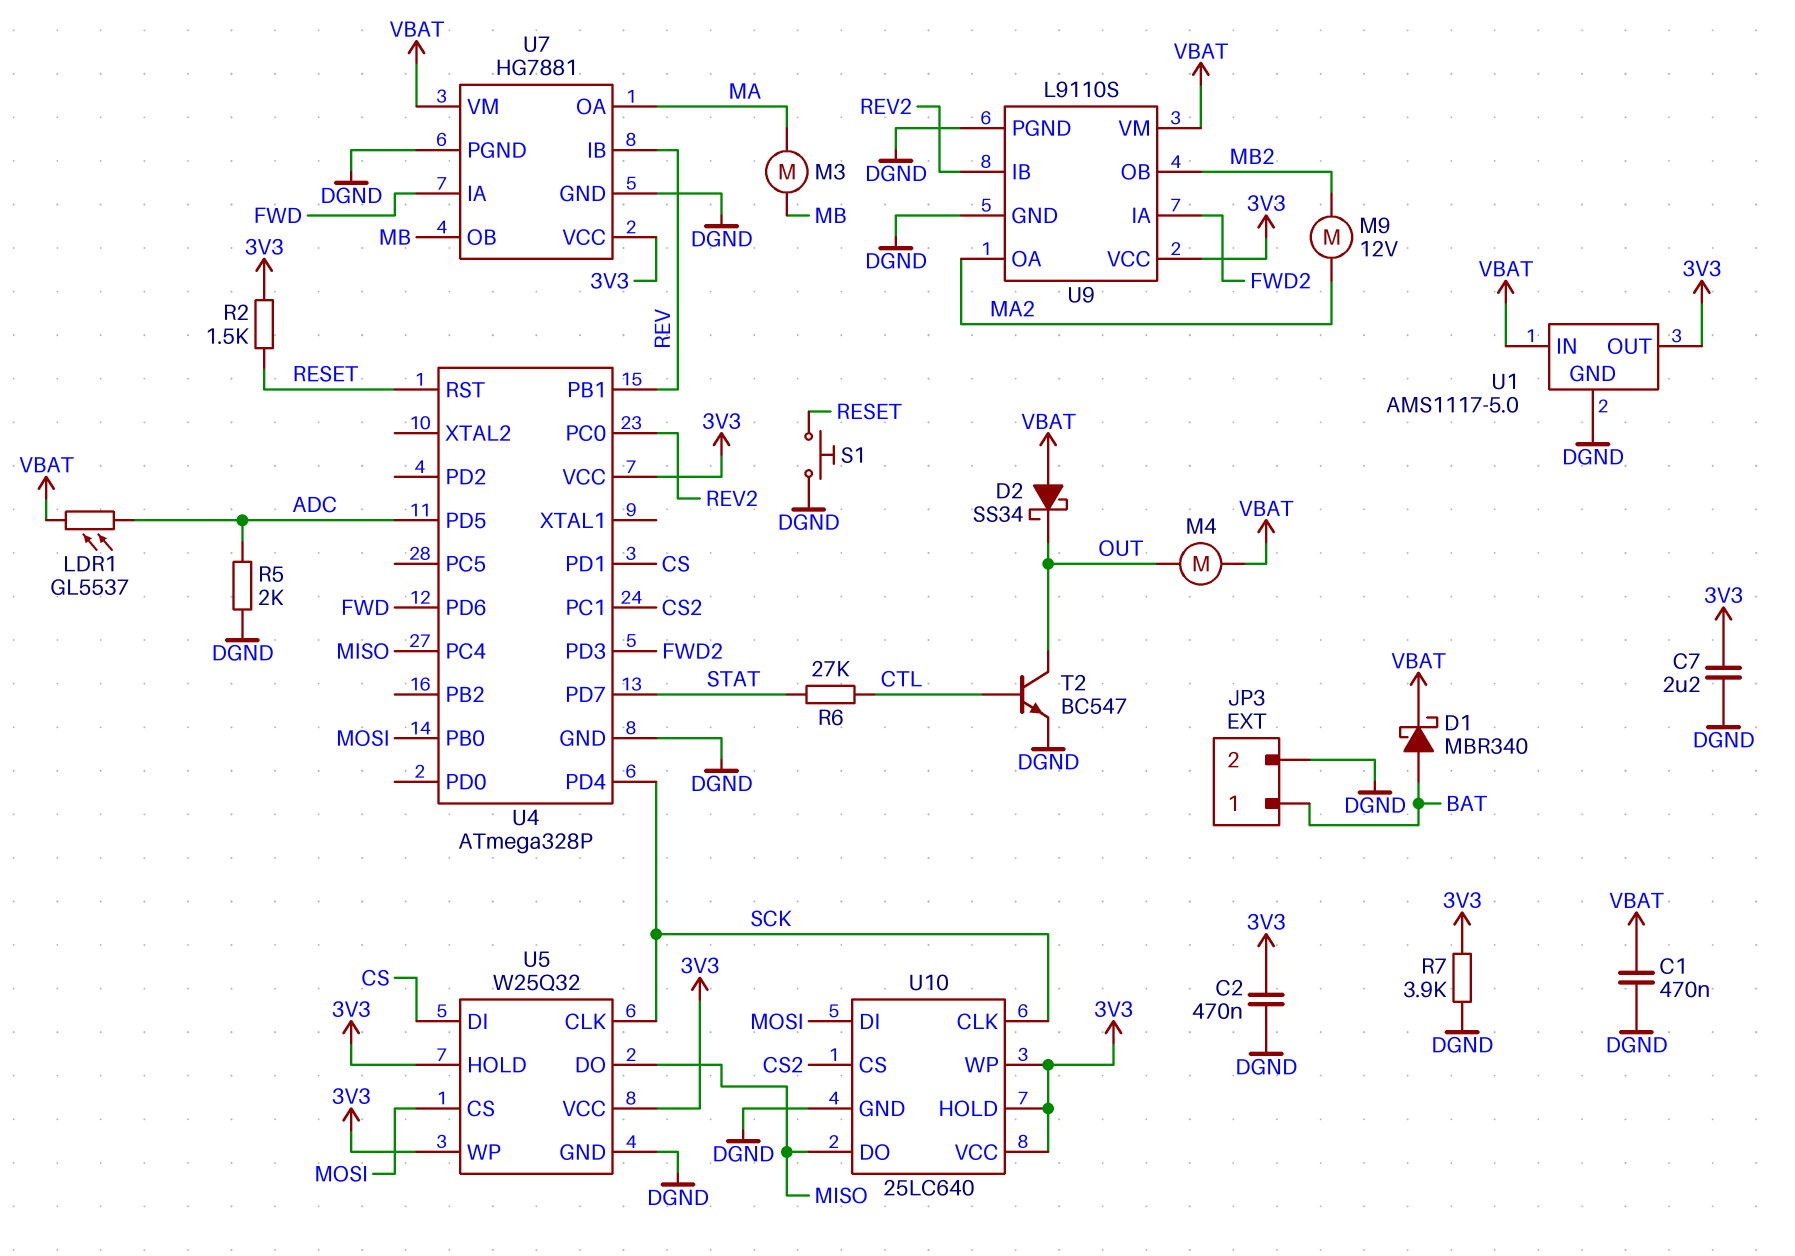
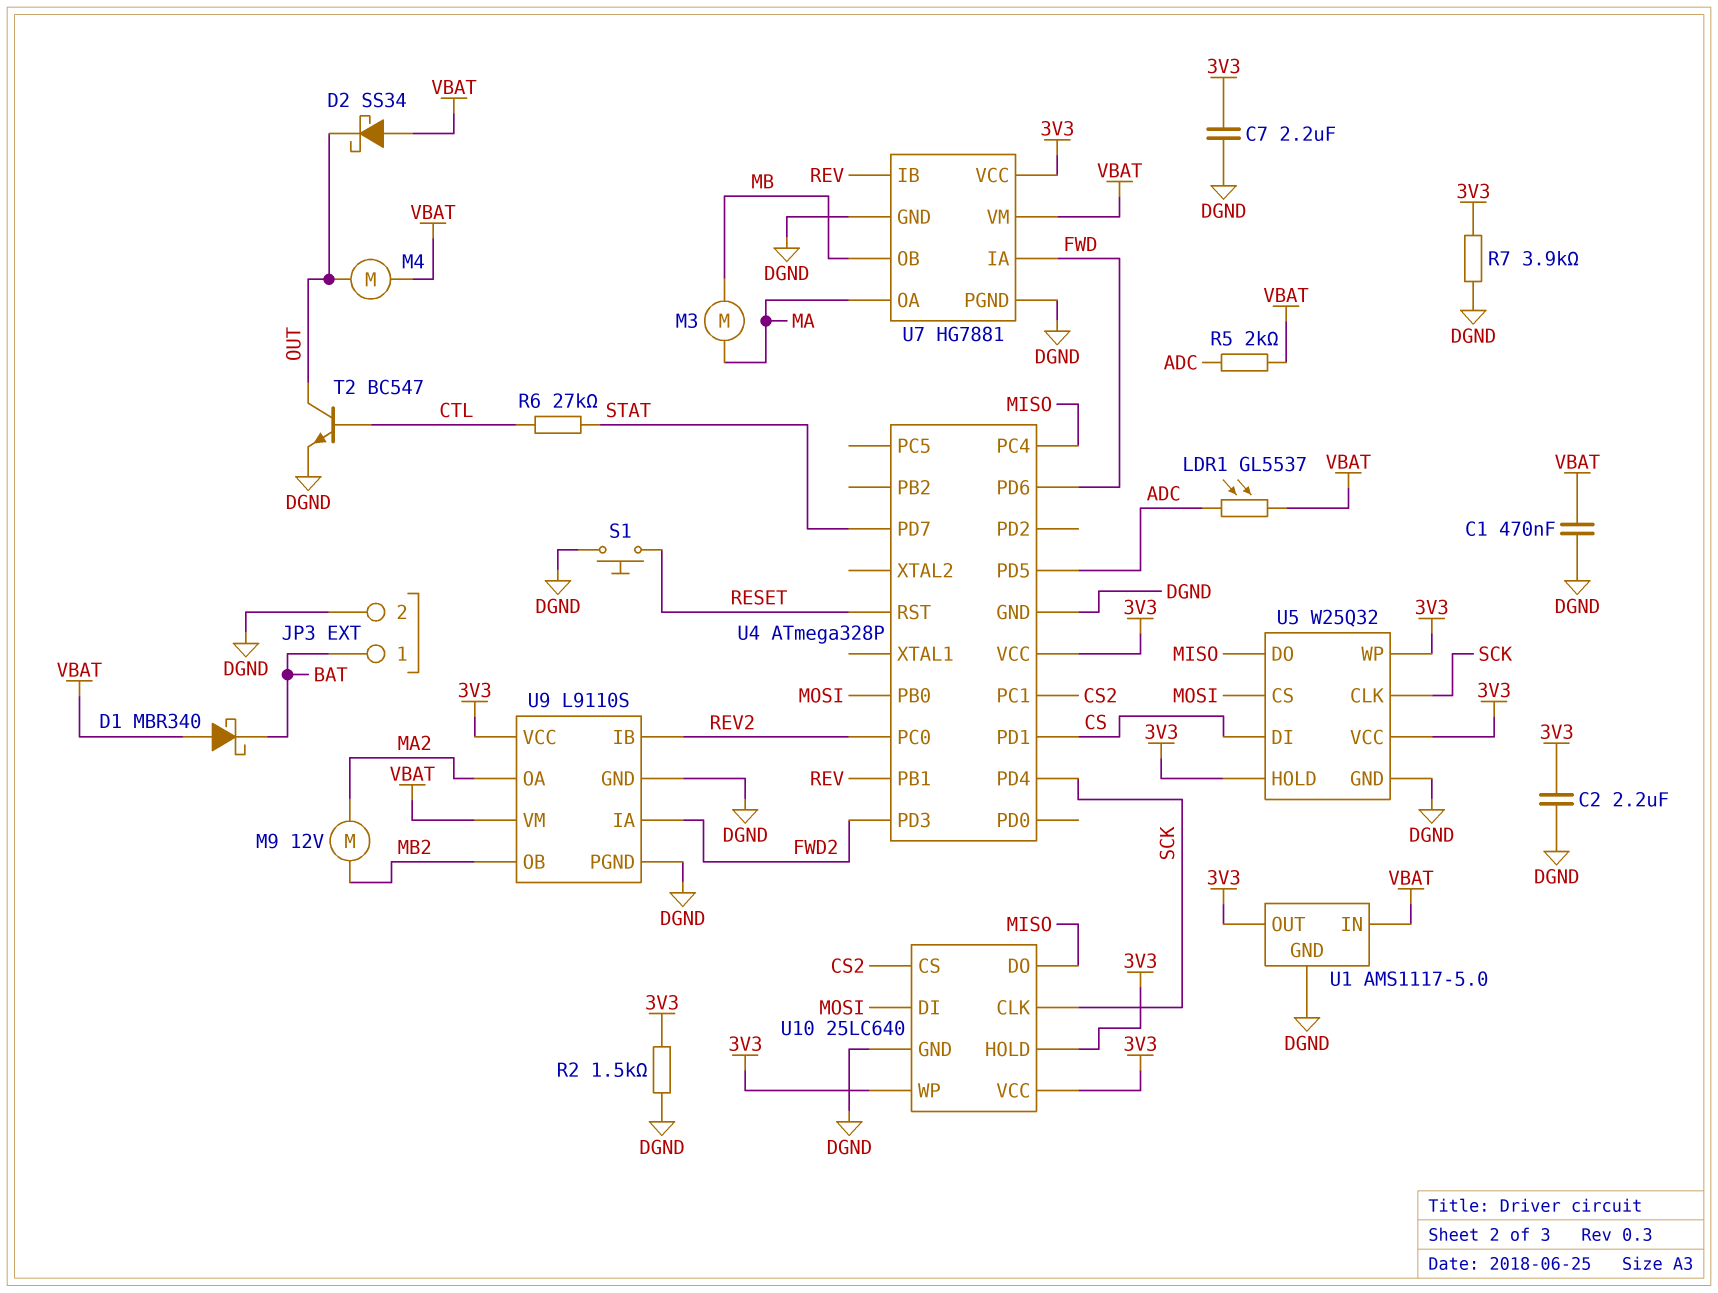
C2: 470nF (3V3, DGND) -> 2.2uF (3V3, DGND)
D1: schottky MBR340 (A BAT, K VBAT) -> schottky MBR340 (A VBAT, K BAT)
R2: 1.5k (3V3, RESET) -> 1.5k (3V3, DGND)
R5: 2k (ADC, DGND) -> 2k (ADC, VBAT)

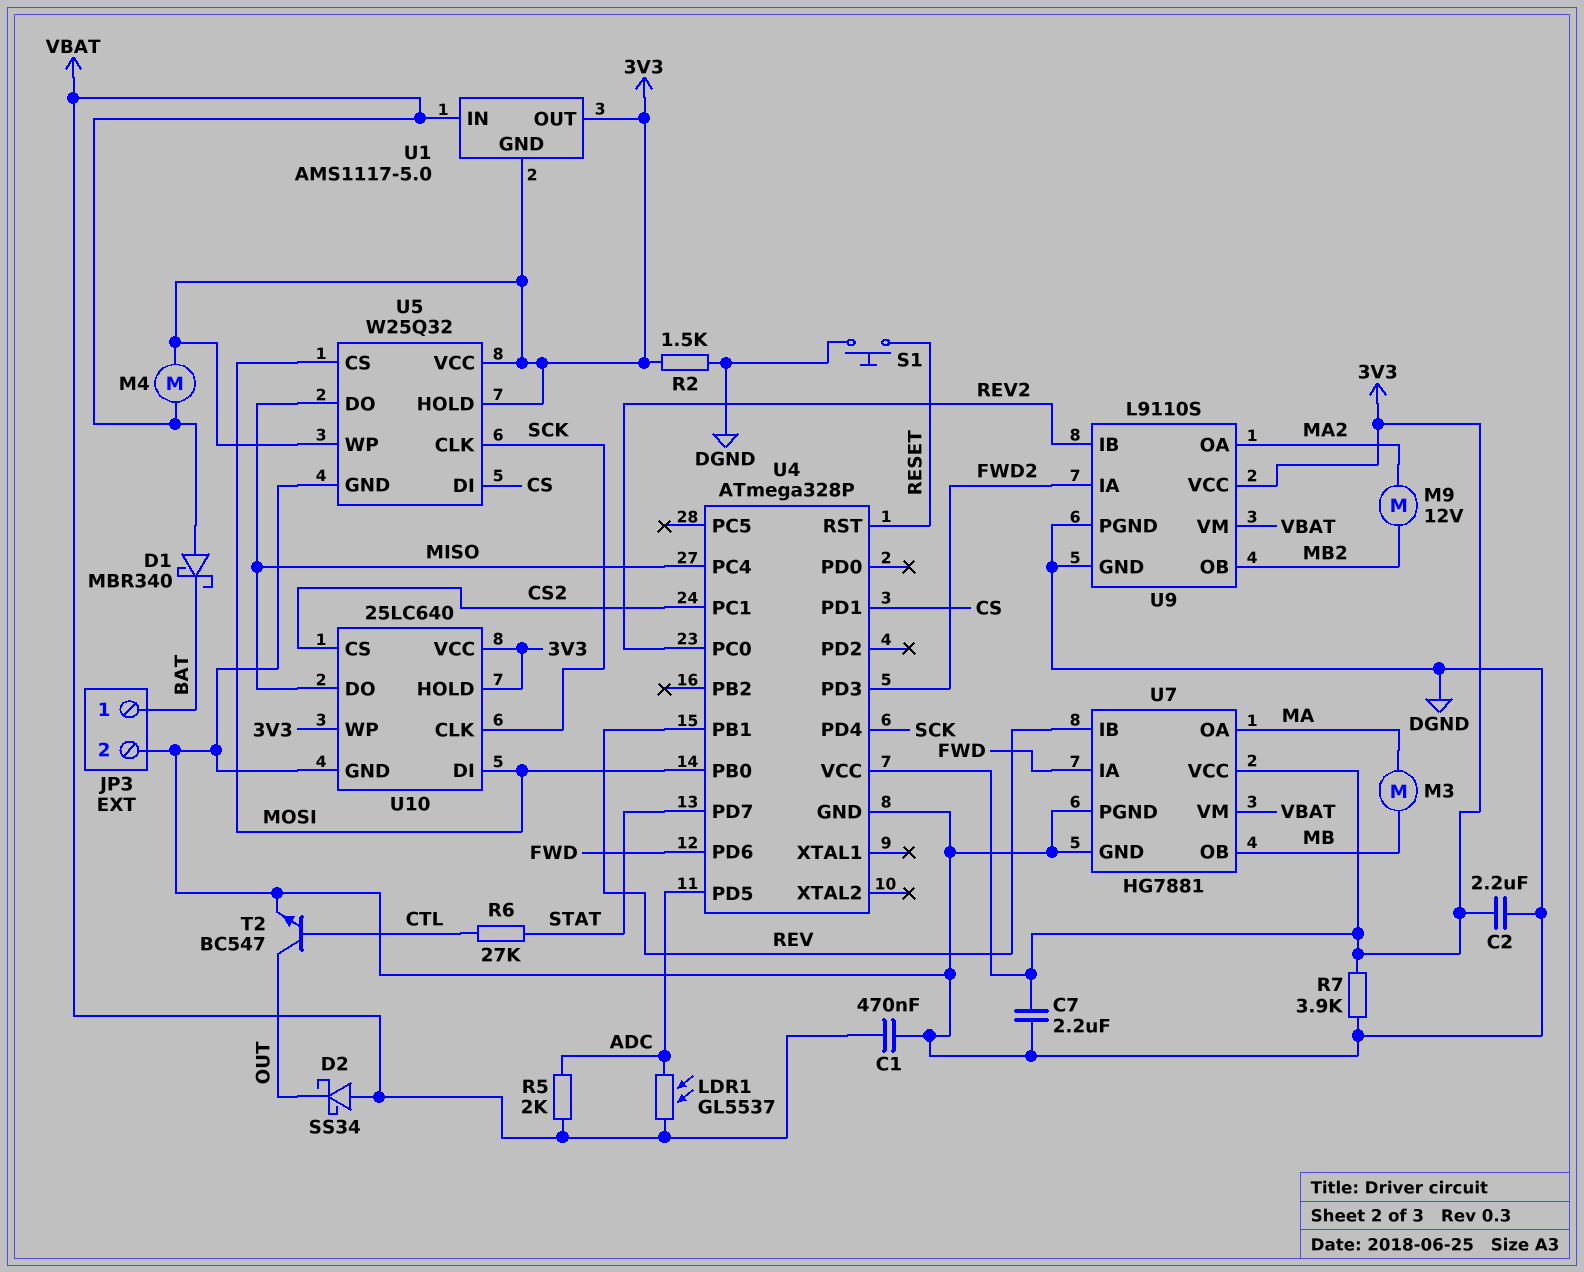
M4: motor (OUT, VBAT) -> motor (3V3, VBAT)
U1 pin GND: DGND -> 3V3

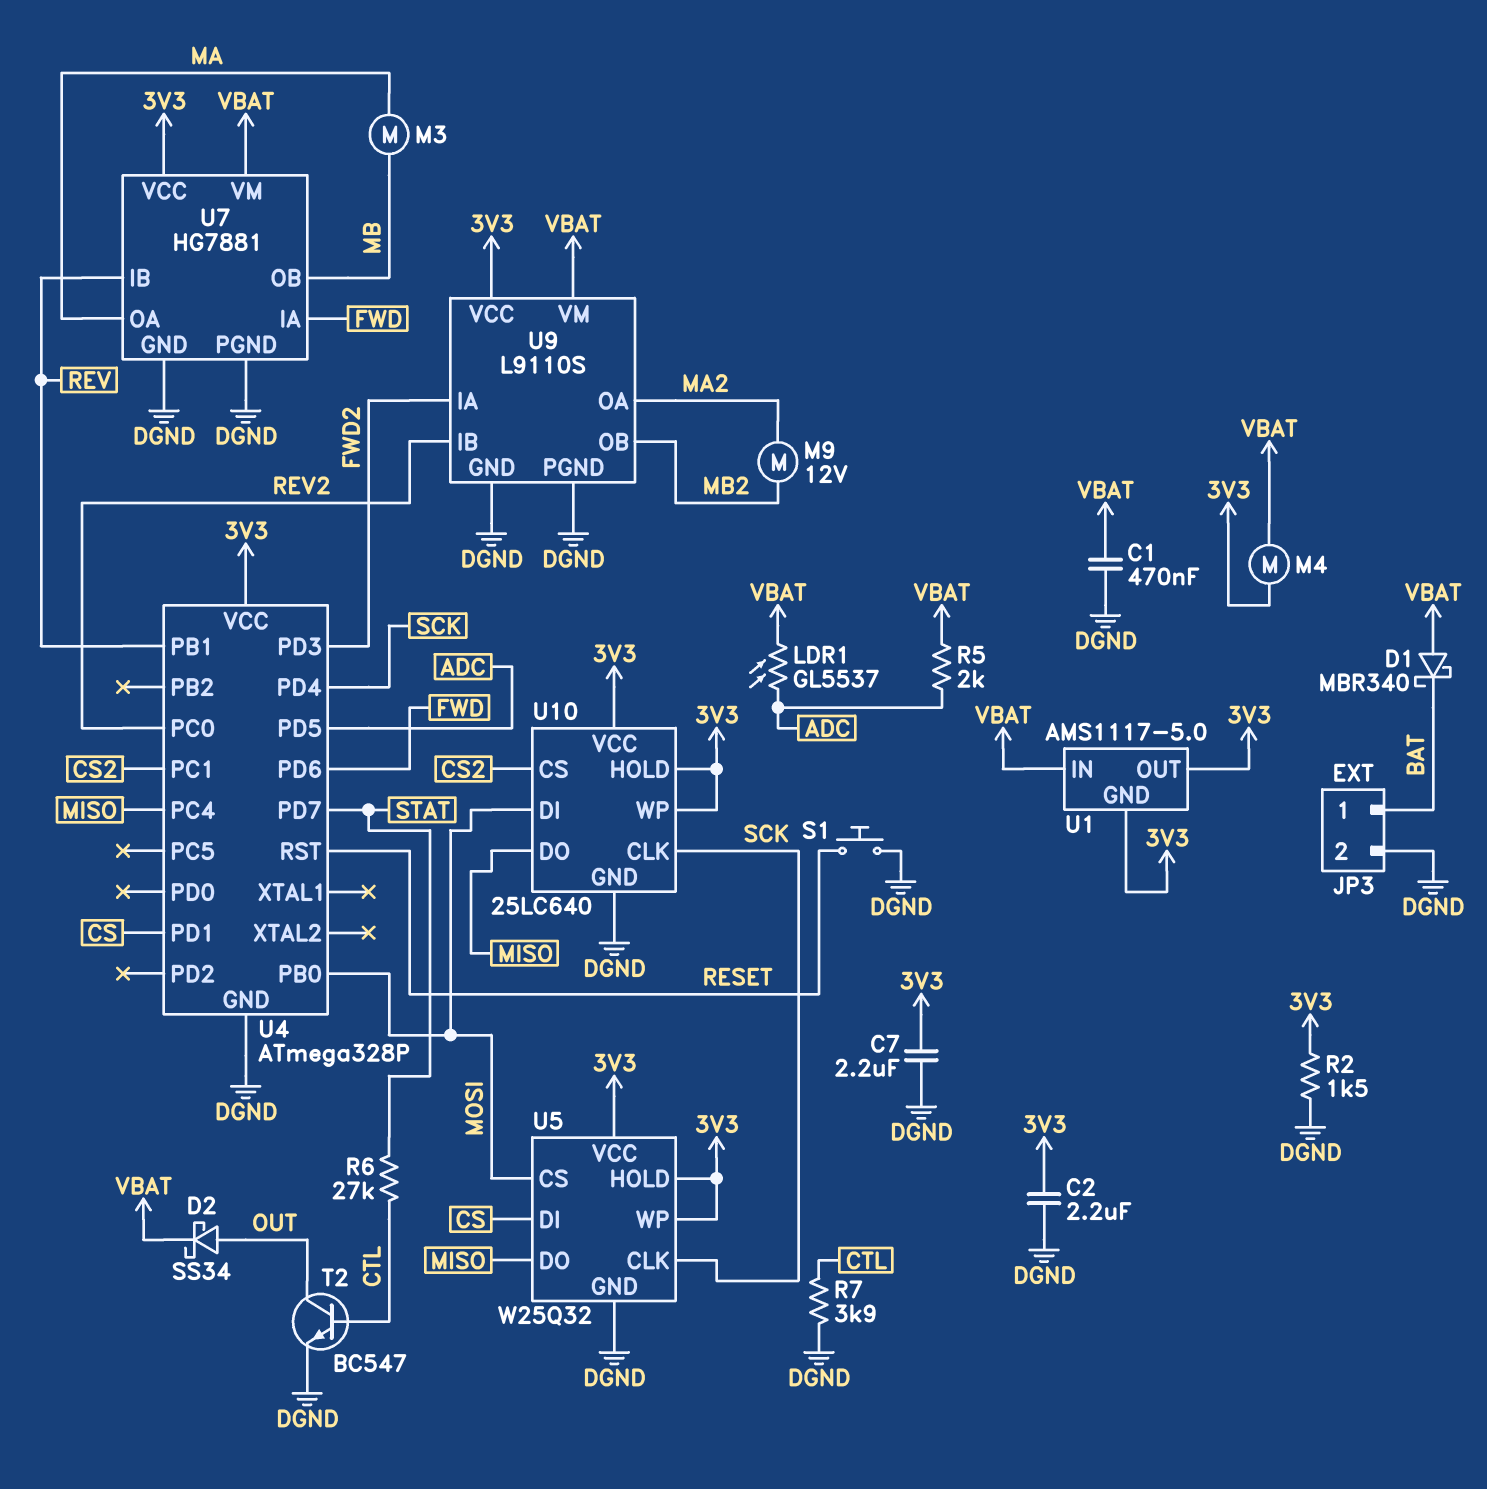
D2: schottky SS34 (A VBAT, K OUT) -> schottky SS34 (A OUT, K VBAT)
R7: 3.9k (3V3, DGND) -> 3.9k (CTL, DGND)

